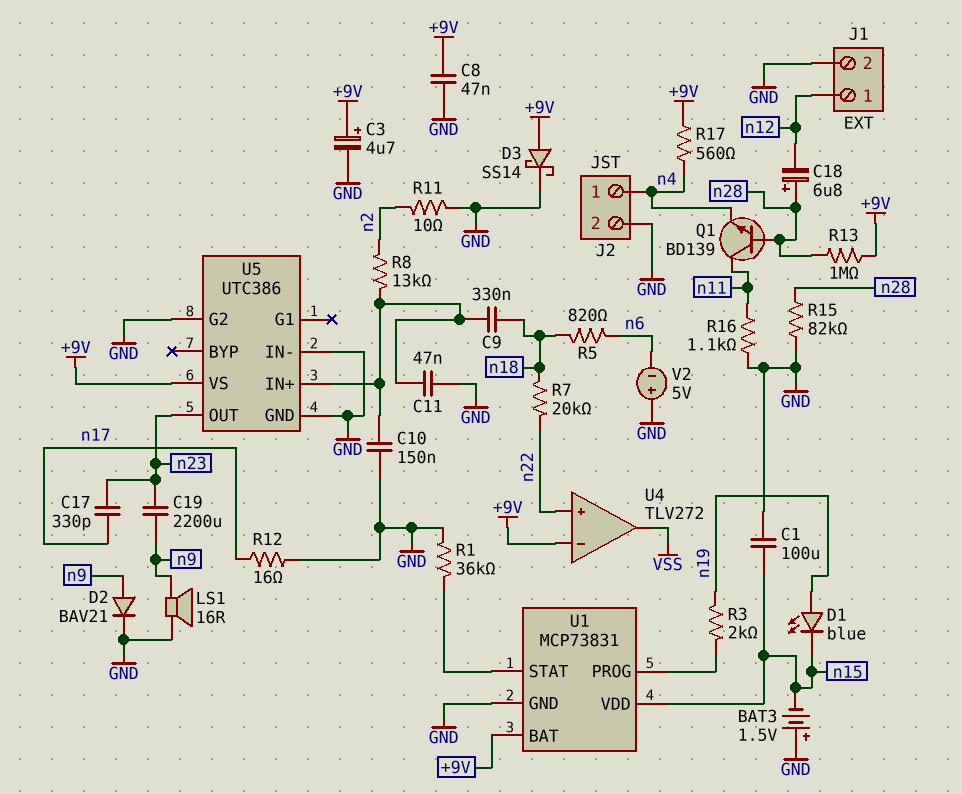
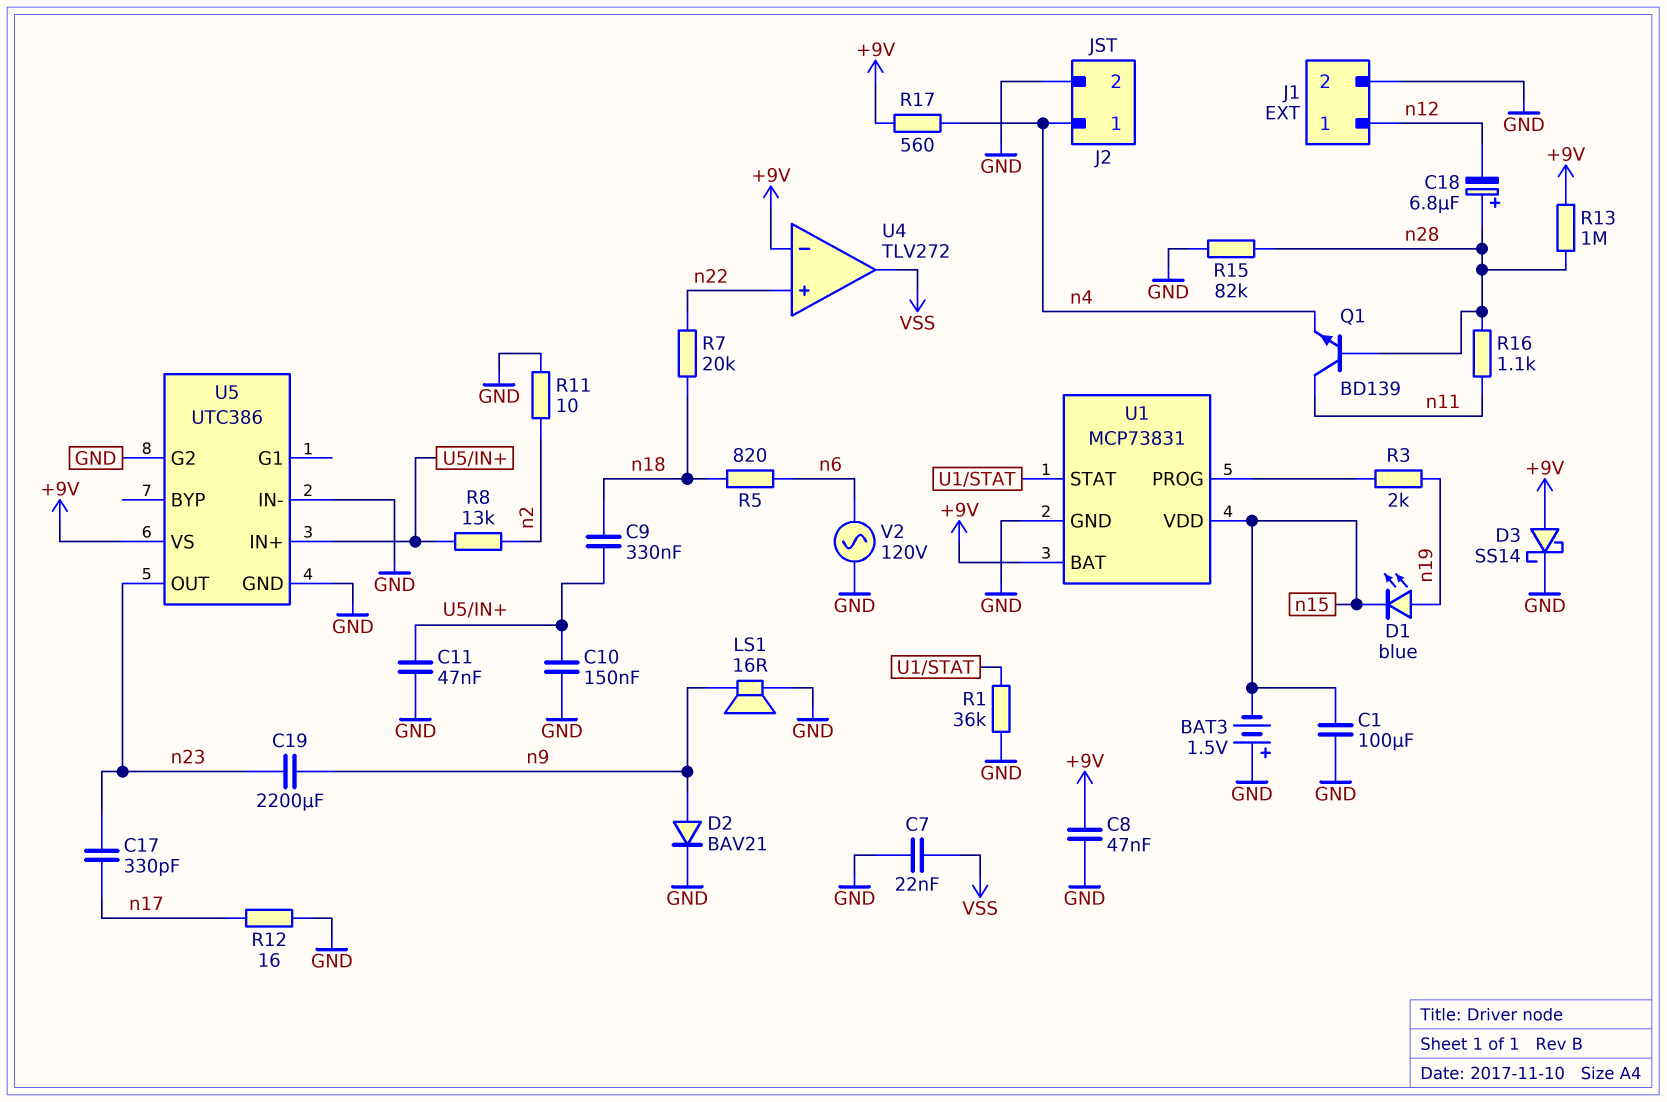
C3: 4.7uF (plus +9V, minus GND) -> none
C7: none -> 22nF (GND, VSS)
R16: 1.1k (GND, n11) -> 1.1k (n11, n28)
V2: 5V (plus GND, minus n6) -> AC 120V (GND, n6)

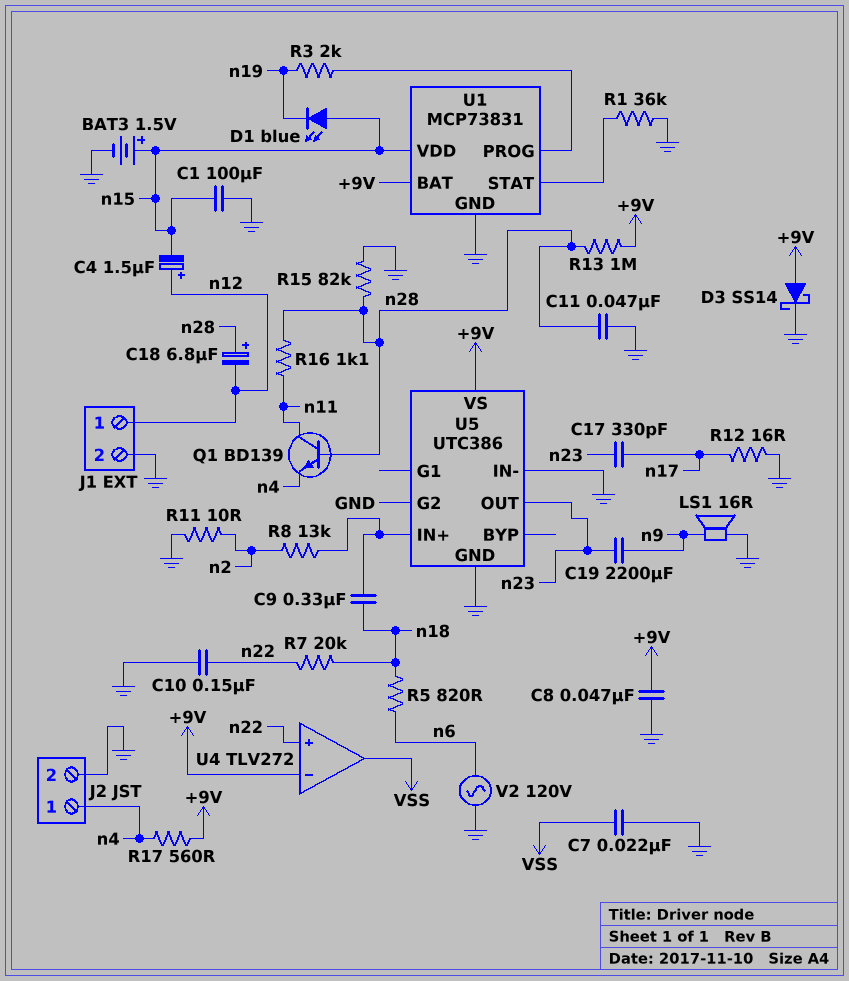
BAT3: 1.5V (plus GND, minus n15) -> 1.5V (plus n15, minus GND)
C4: none -> 1.5uF (plus n12, minus n15)
C10: 150nF (GND, U5/IN+) -> 150nF (GND, n22)
C11: 47nF (GND, U5/IN+) -> 47nF (GND, n28)
D1: LED blue (A n19, K n15) -> LED blue (A n15, K n19)
D2: diode BAV21 (A n9, K GND) -> none

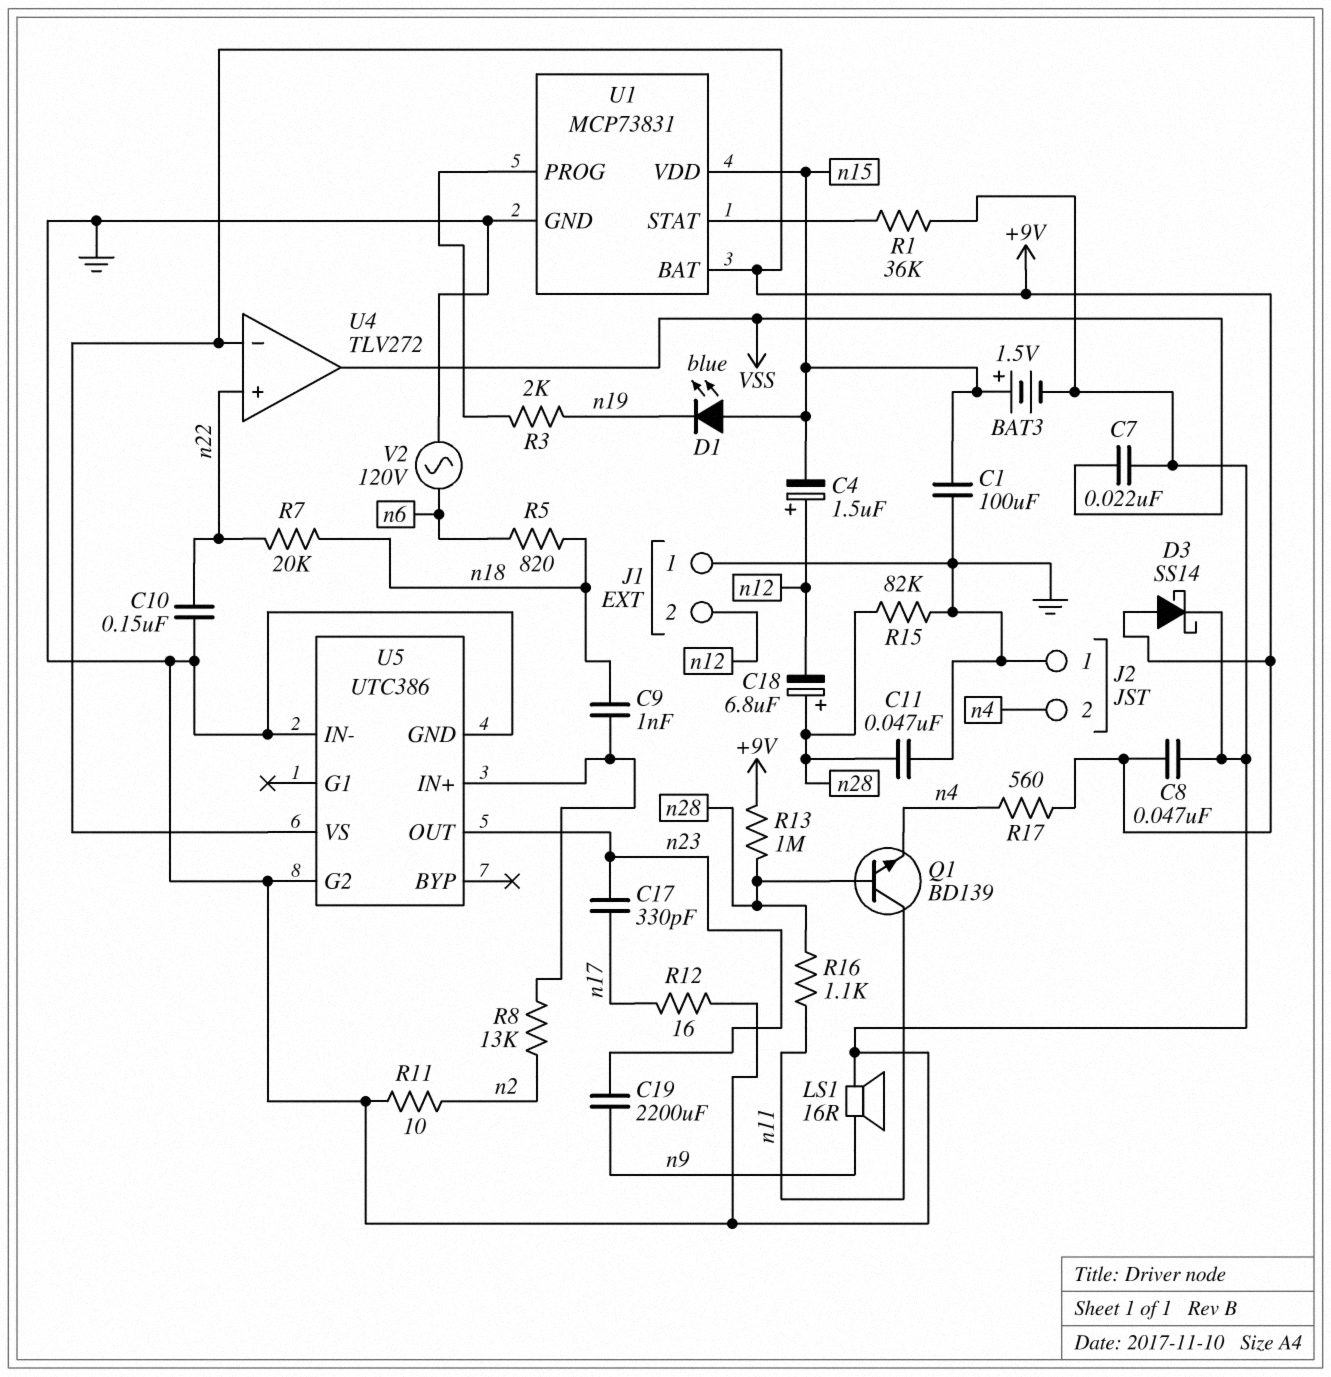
C9: 330nF (U5/IN+, n18) -> 1nF (U5/IN+, n18)
J1 pin 1: n12 -> GND
J1 pin 2: GND -> n12
J2 pin 1: n4 -> GND
J2 pin 2: GND -> n4

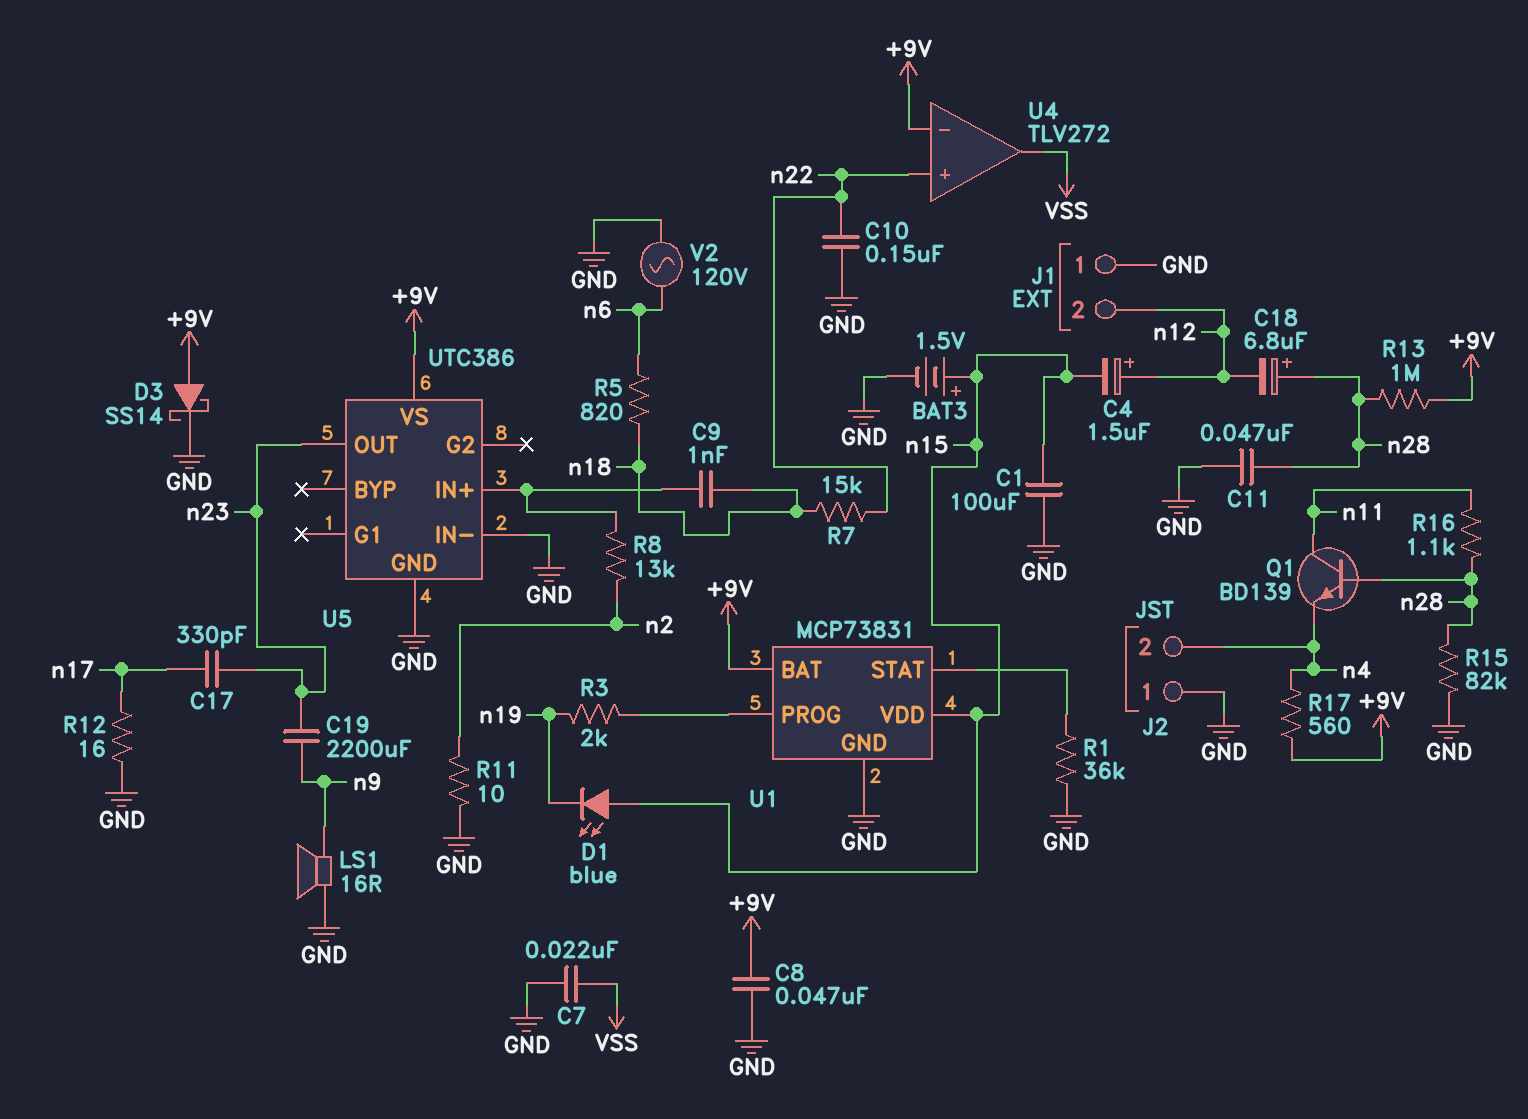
R7: 20k (n18, n22) -> 15k (n18, n22)
U5 pin G2: GND -> none

